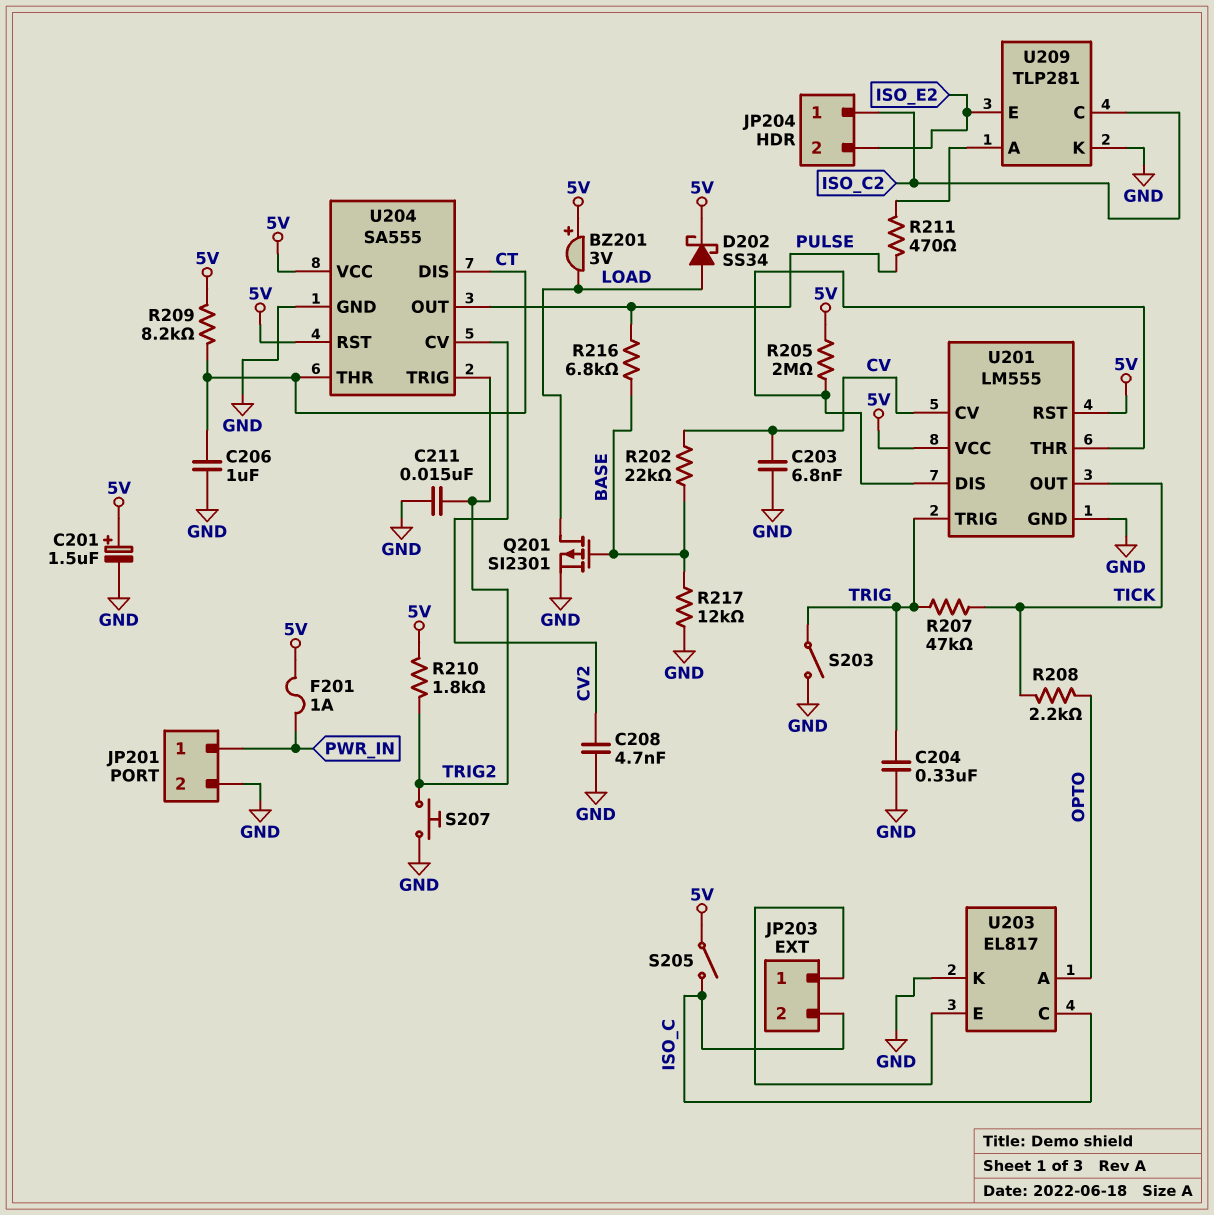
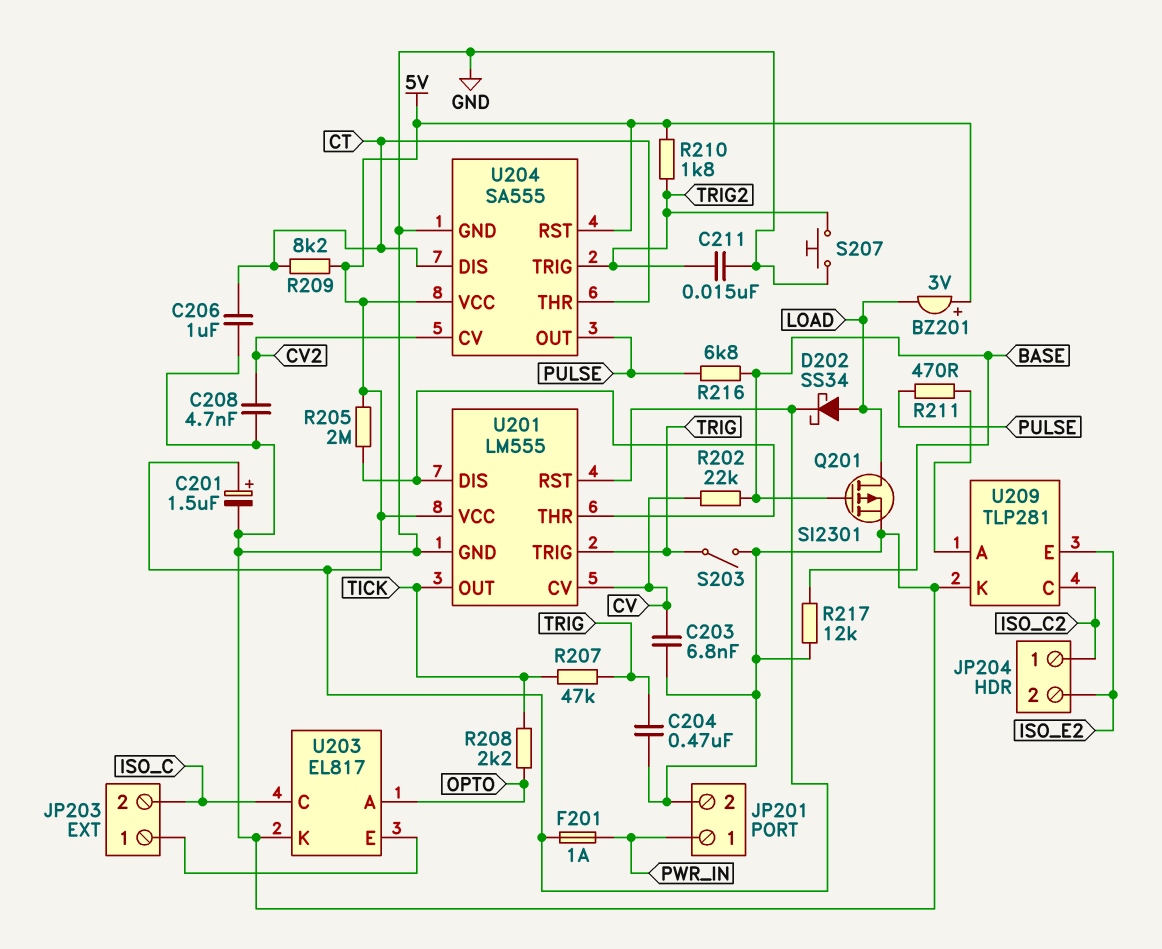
C204: 330nF (GND, TRIG) -> 470nF (GND, TRIG)
S205: switch (5V, ISO_C) -> none

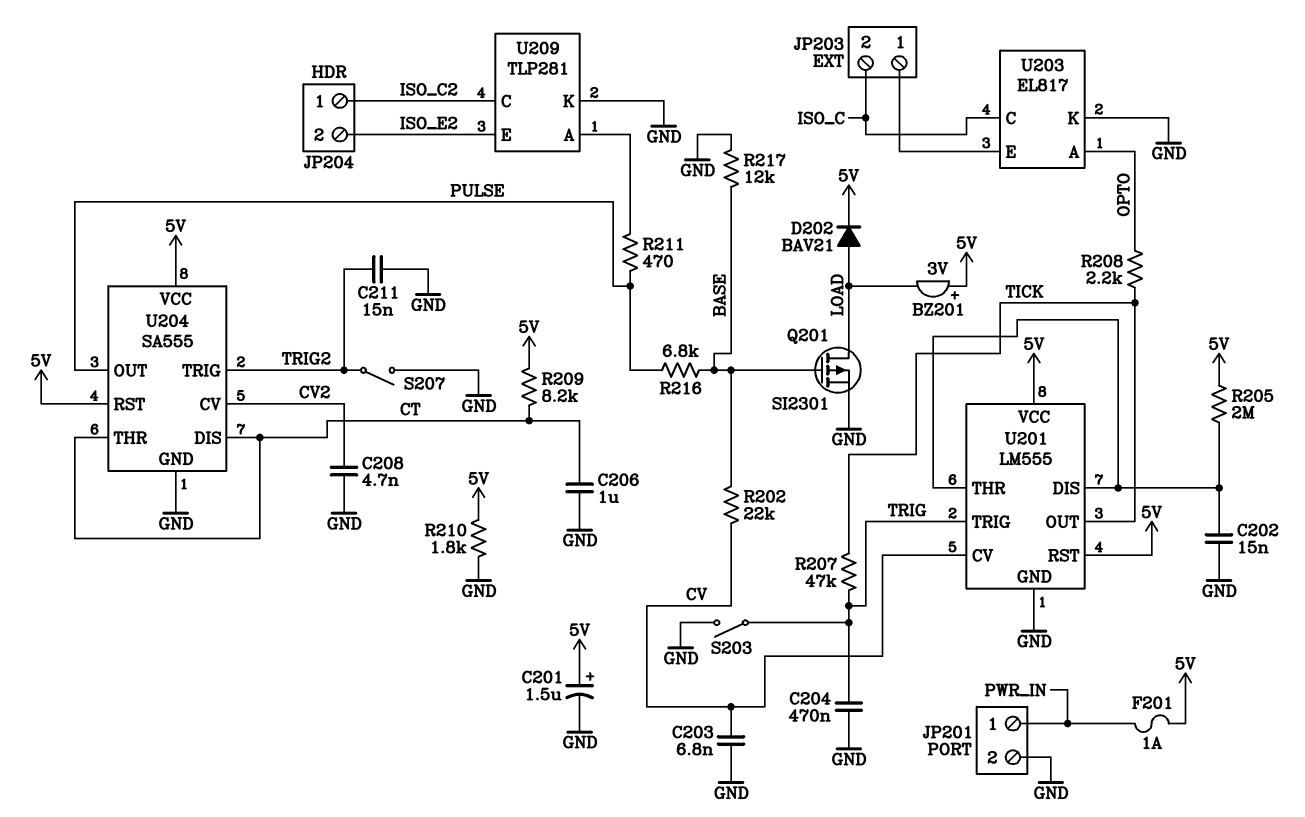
C202: none -> 15nF (GND, U201/DIS)
D202: schottky SS34 (A LOAD, K 5V) -> diode BAV21 (A LOAD, K 5V)
R210: 1.8k (5V, TRIG2) -> 1.8k (5V, GND)
S207: button (GND, TRIG2) -> switch (GND, TRIG2)

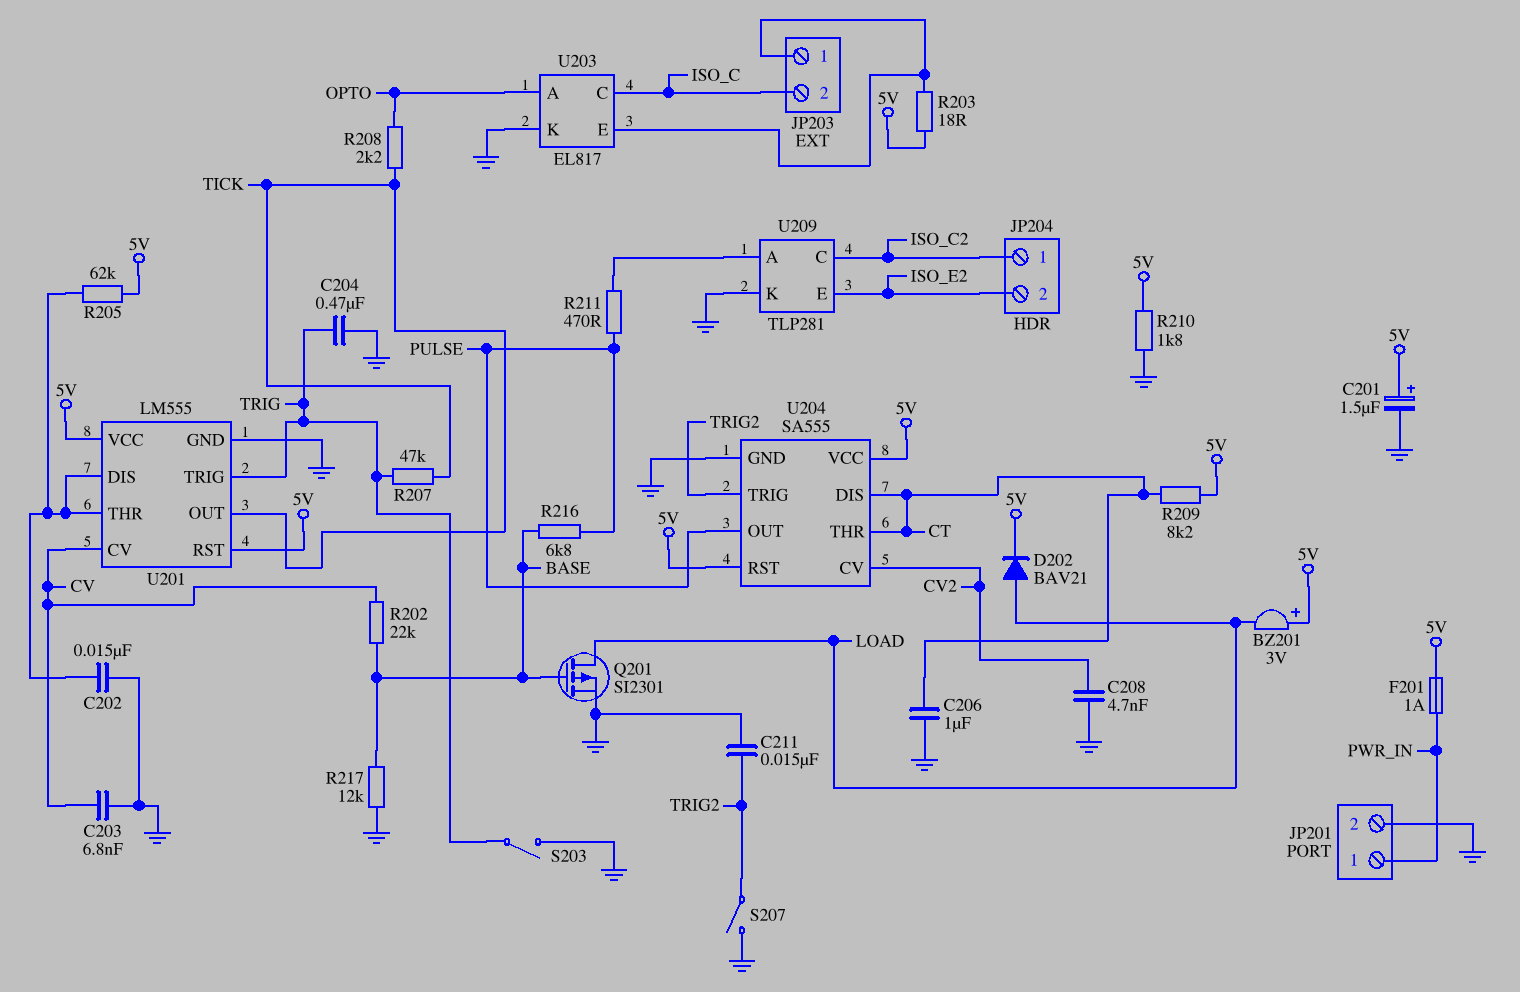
R203: none -> 18 (5V, JP203/1)
R205: 2M (5V, U201/DIS) -> 62k (5V, U201/DIS)

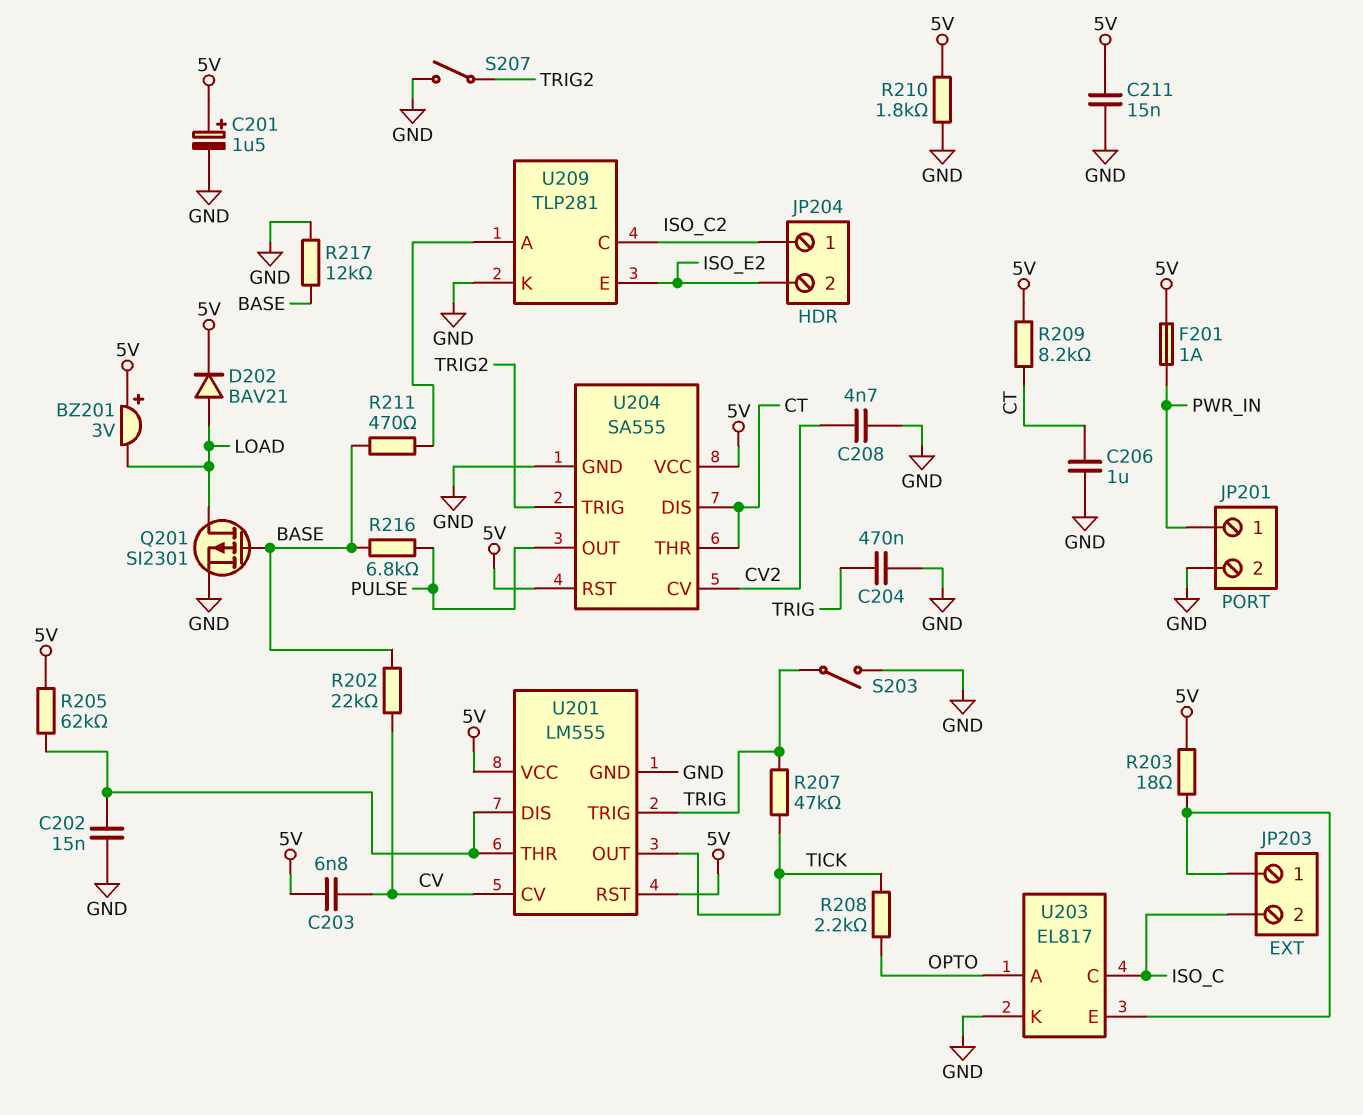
C203: 6.8nF (CV, GND) -> 6.8nF (5V, CV)
C211: 15nF (GND, TRIG2) -> 15nF (5V, GND)
R211: 470 (PULSE, U209/A) -> 470 (BASE, U209/A)

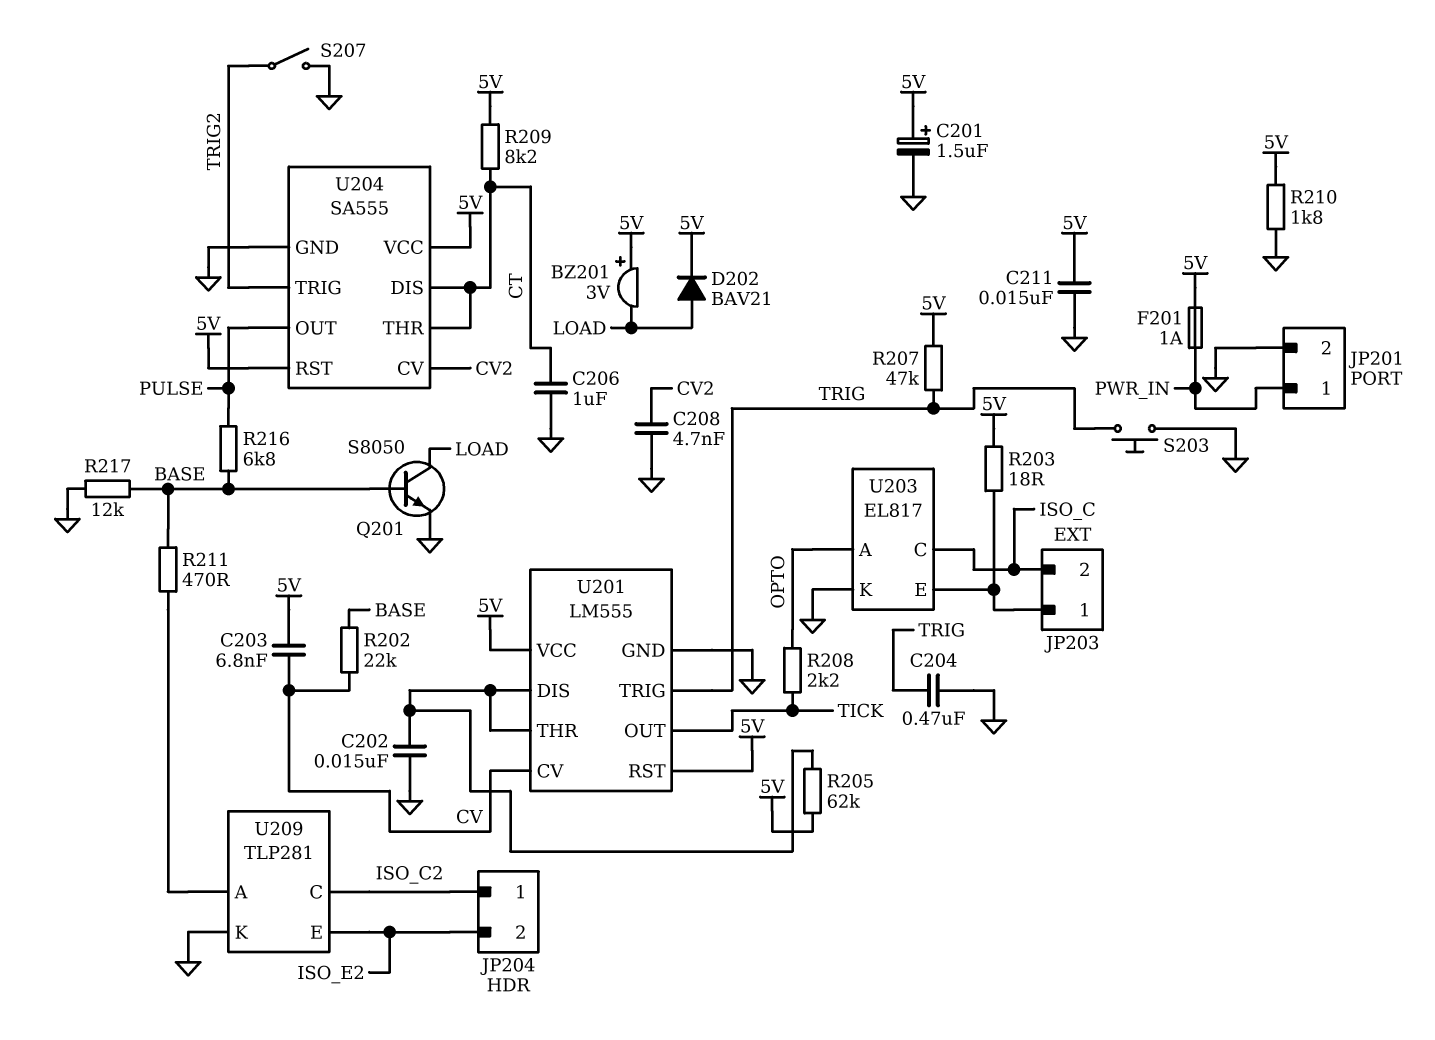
Q201: PMOS SI2301 (G BASE, D LOAD, S GND) -> NPN S8050 (B BASE, C LOAD, E GND)
R207: 47k (TICK, TRIG) -> 47k (5V, TRIG)
S203: switch (GND, TRIG) -> button (GND, TRIG)

